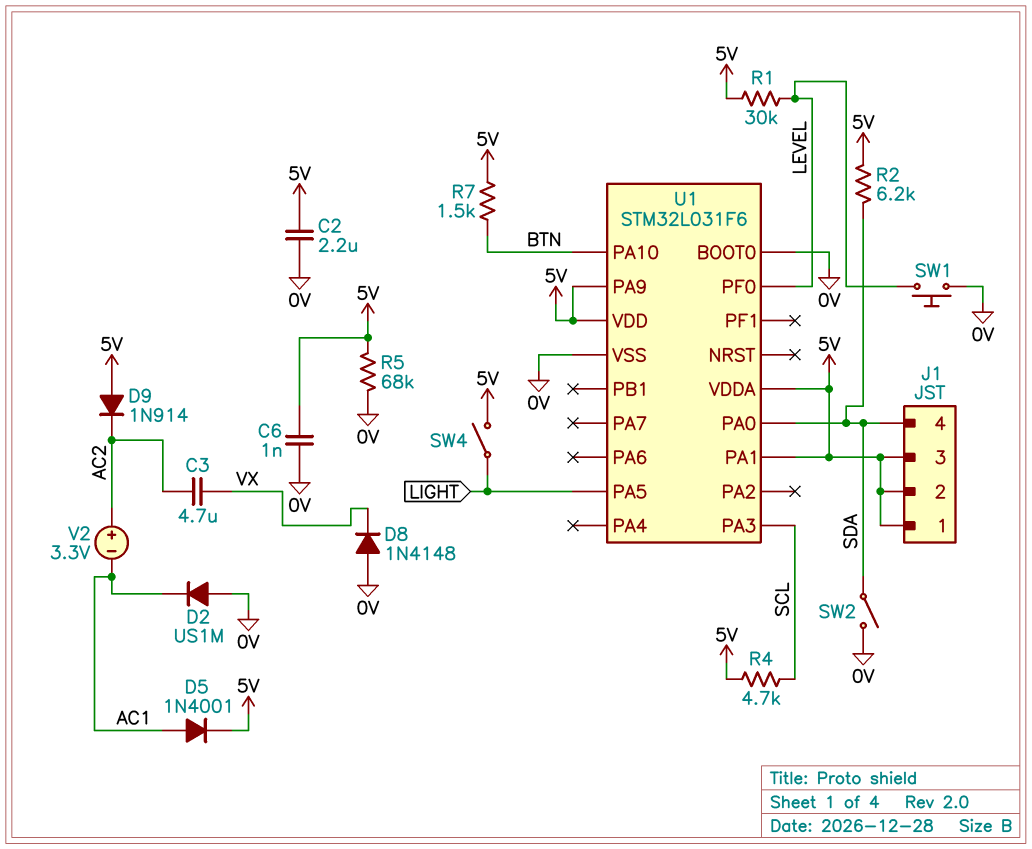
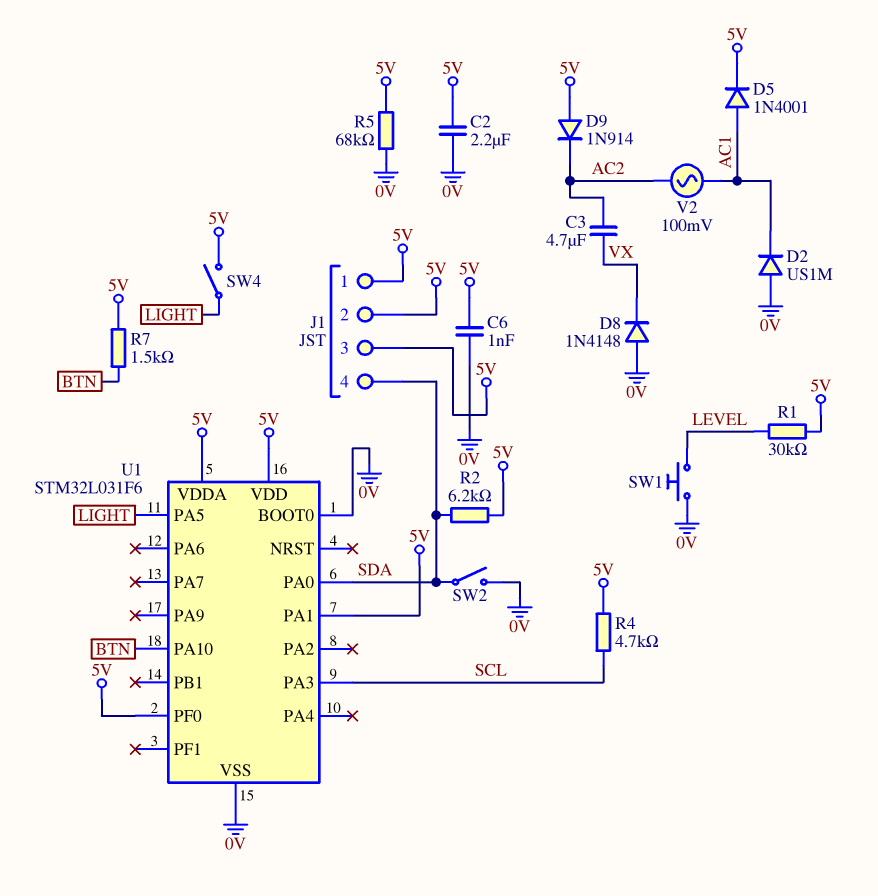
U1 pin PA9: 5V -> none
U1 pin PF0: LEVEL -> 5V
V2: 3.3V (plus AC2, minus AC1) -> AC 100mV (AC1, AC2)

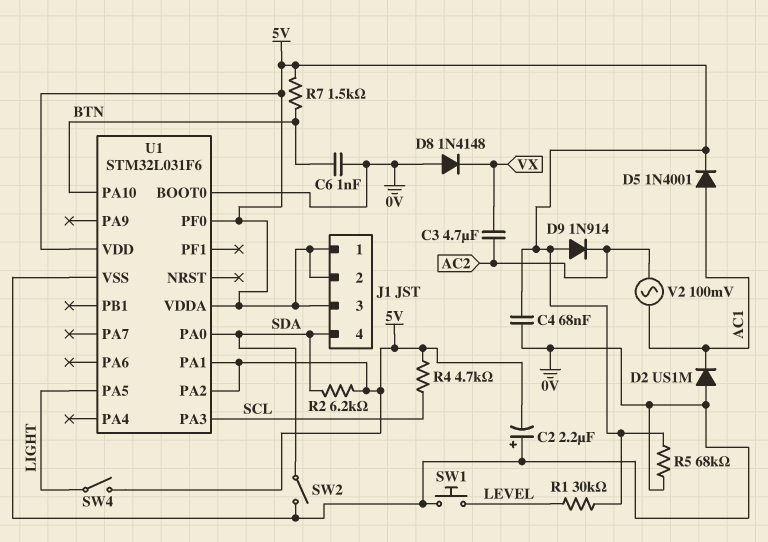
C2: 2.2uF (0V, 5V) -> 2.2uF (plus 0V, minus 5V)
C4: none -> 68nF (0V, 5V)
C6: 1nF (0V, 5V) -> 1nF (0V, BTN)
U1 pin PA2: none -> 5V

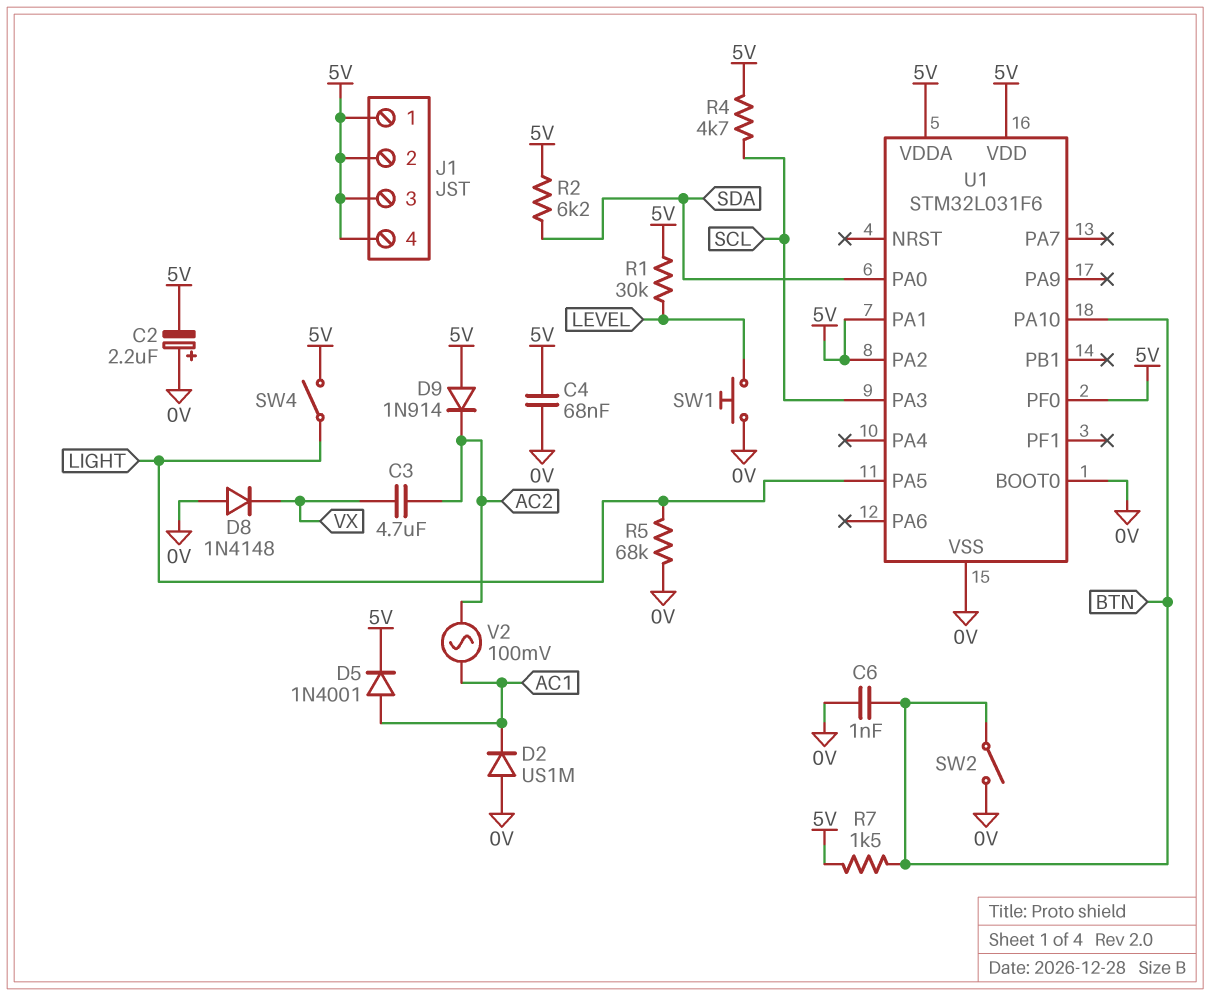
J1 pin 4: SDA -> 5V
R5: 68k (0V, 5V) -> 68k (0V, LIGHT)
SW2: switch (0V, SDA) -> switch (0V, BTN)

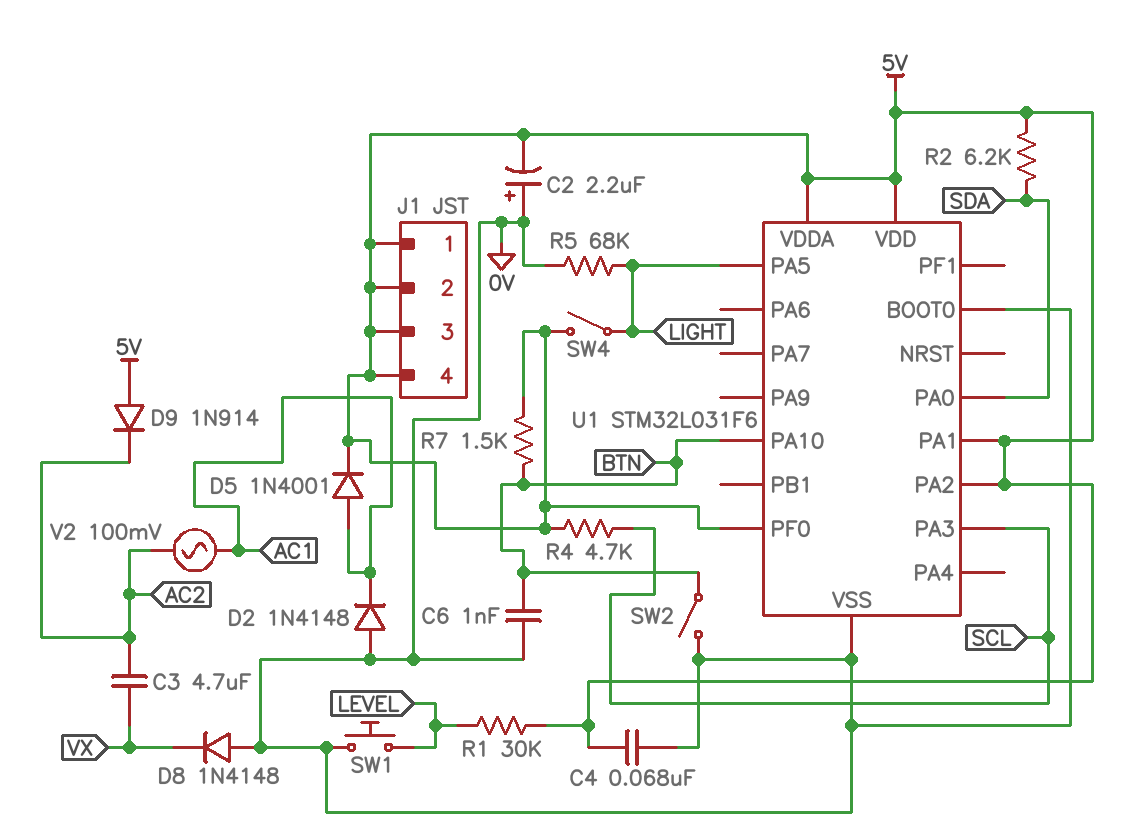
D2: diode US1M (A 0V, K AC1) -> diode 1N4148 (A 0V, K AC1)

